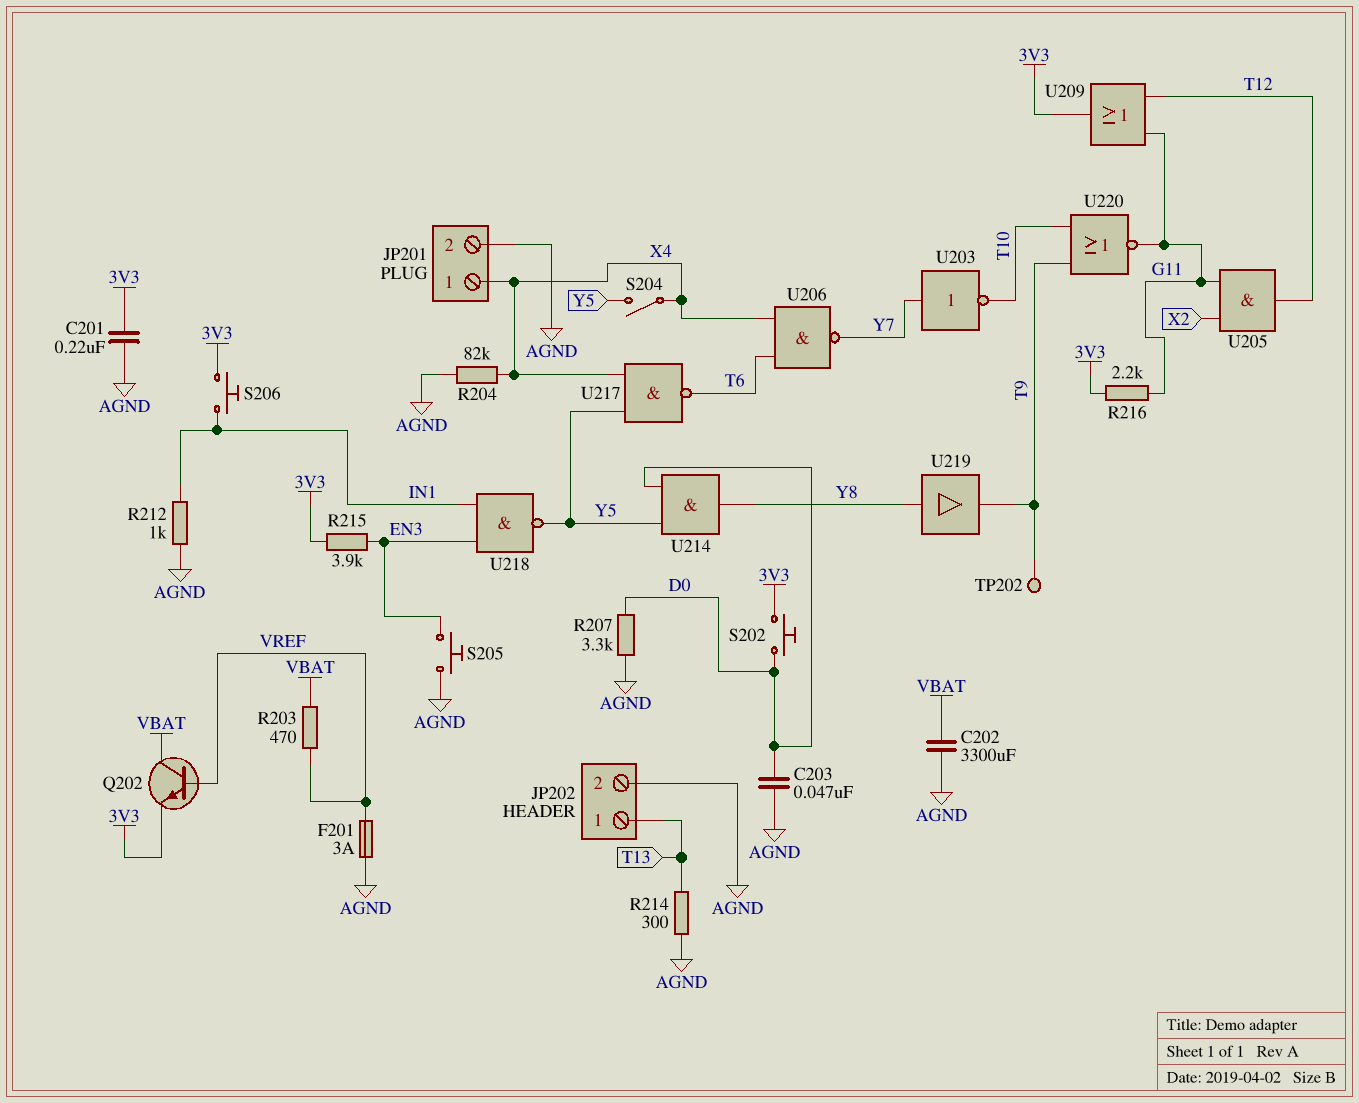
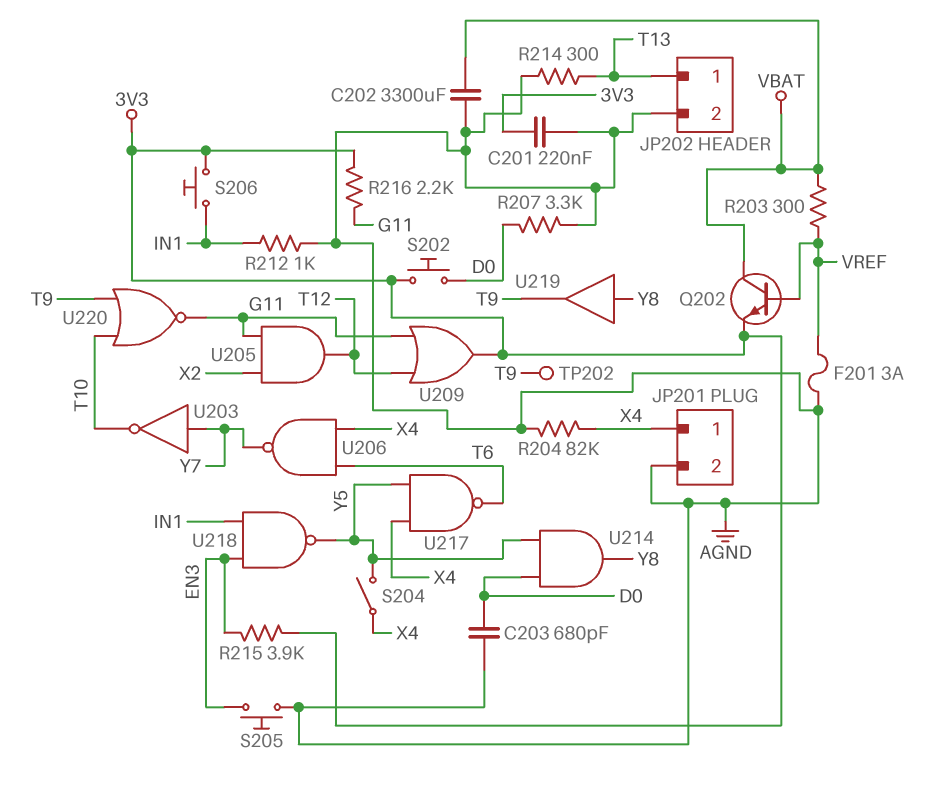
C203: 47nF (AGND, D0) -> 680pF (AGND, D0)
R203: 470 (VBAT, VREF) -> 300 (VBAT, VREF)

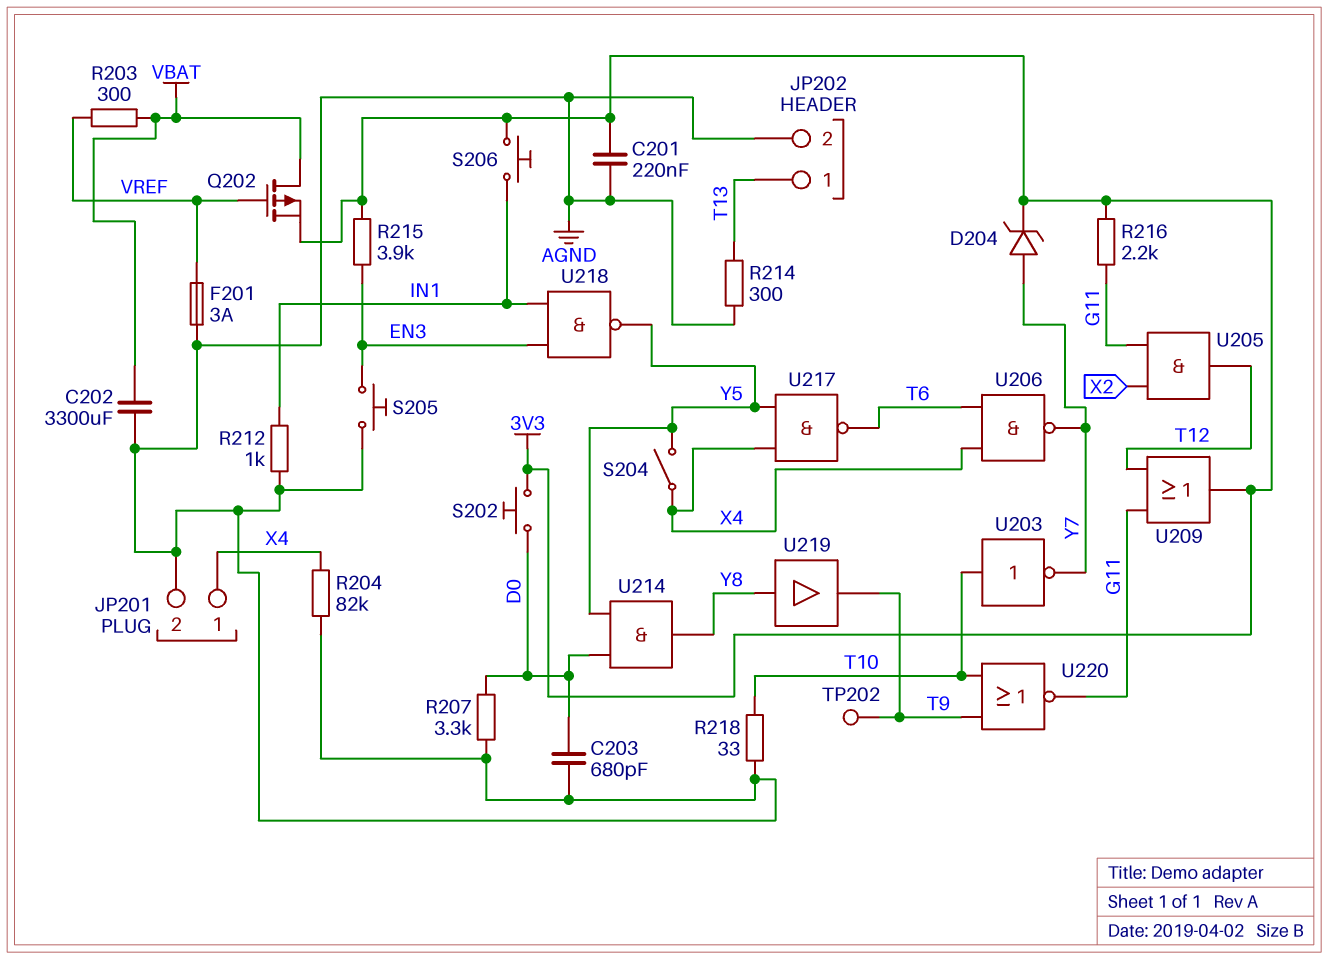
D204: none -> zener (A Y7, K 3V3)
Q202: NPN (B VREF, C VBAT, E 3V3) -> PMOS (G VREF, D VBAT, S 3V3)
R218: none -> 33 (AGND, T10)
U203: NOT (in Y7, out T10) -> NOT (in T10, out Y7)

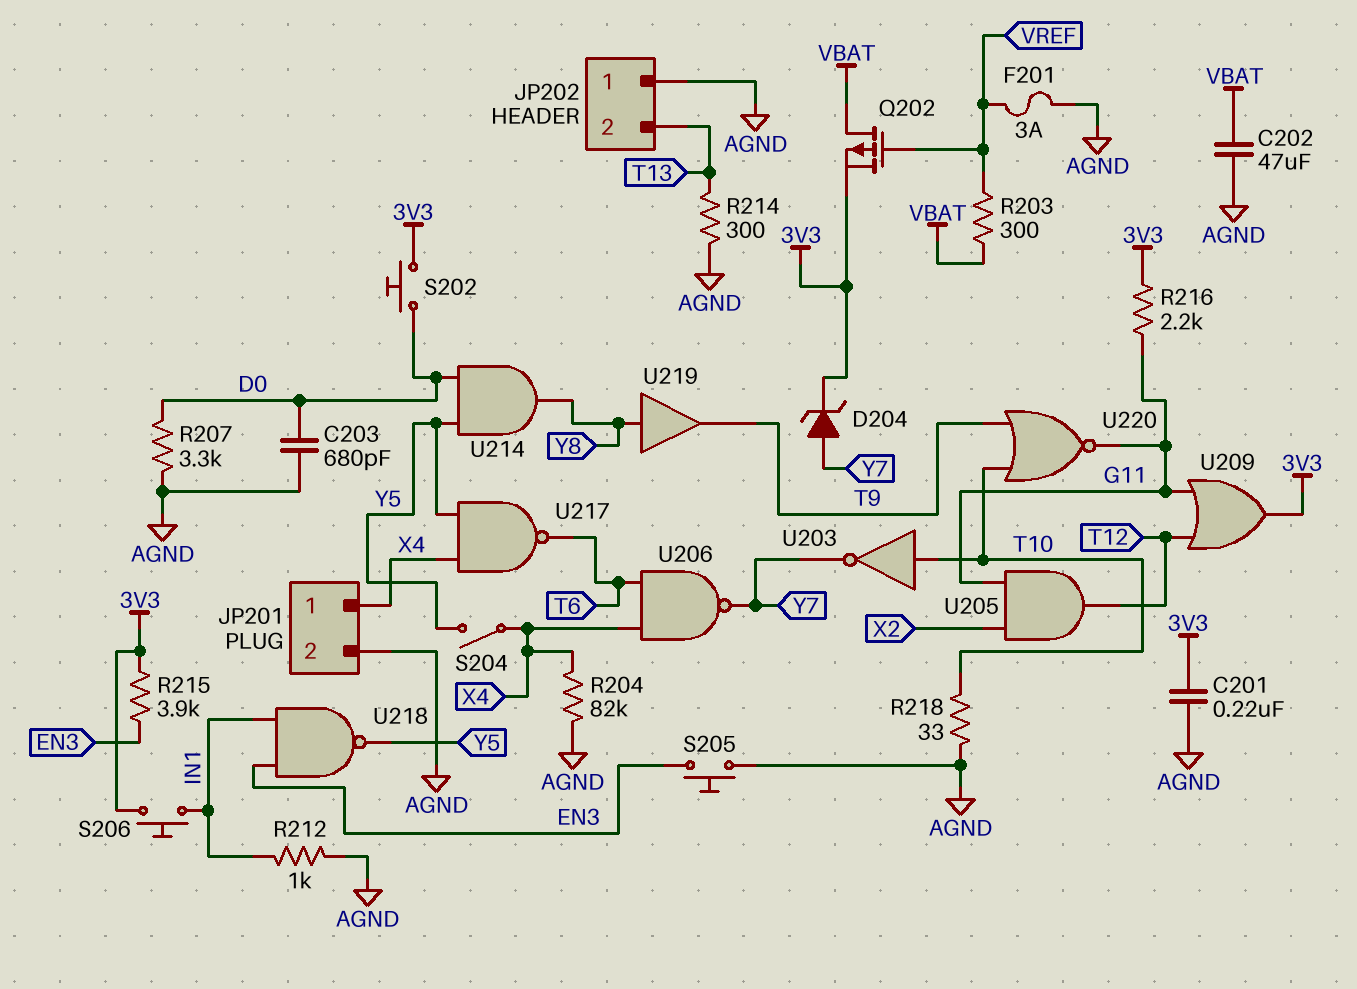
C202: 3300uF (AGND, VBAT) -> 47uF (AGND, VBAT)
JP202 pin 1: T13 -> AGND
JP202 pin 2: AGND -> T13
TP202: test point (T9) -> none

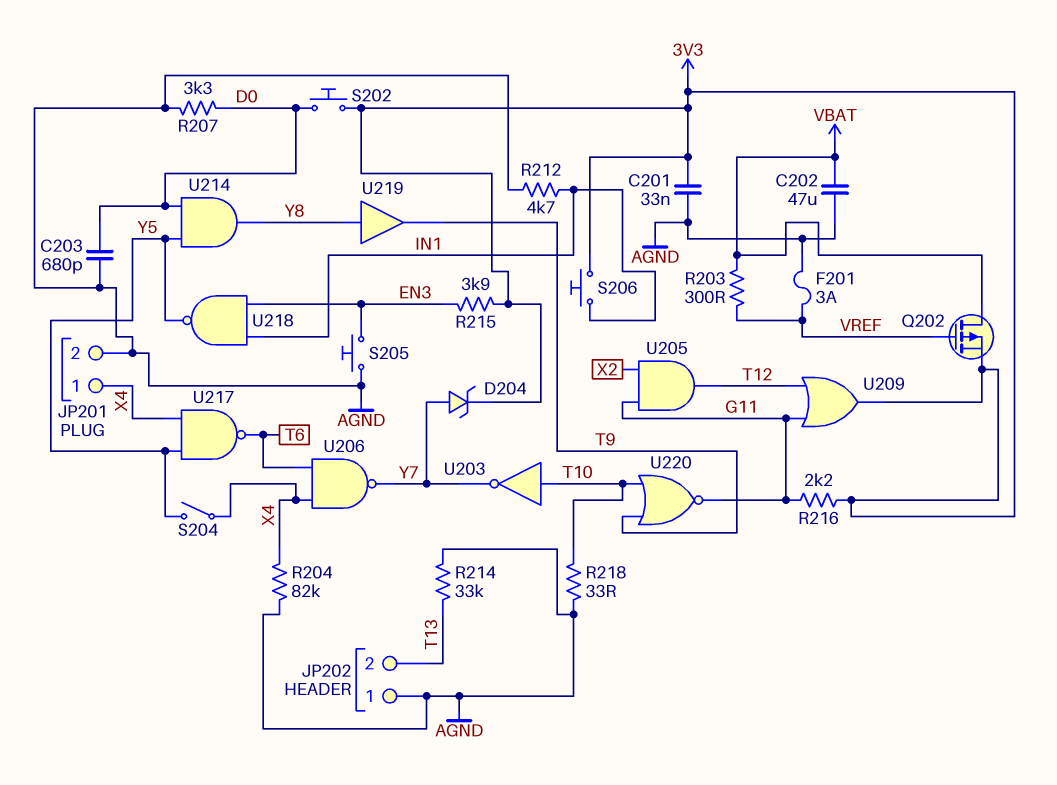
C201: 220nF (3V3, AGND) -> 33nF (3V3, AGND)
R212: 1k (AGND, IN1) -> 4.7k (AGND, IN1)
R214: 300 (AGND, T13) -> 33k (AGND, T13)

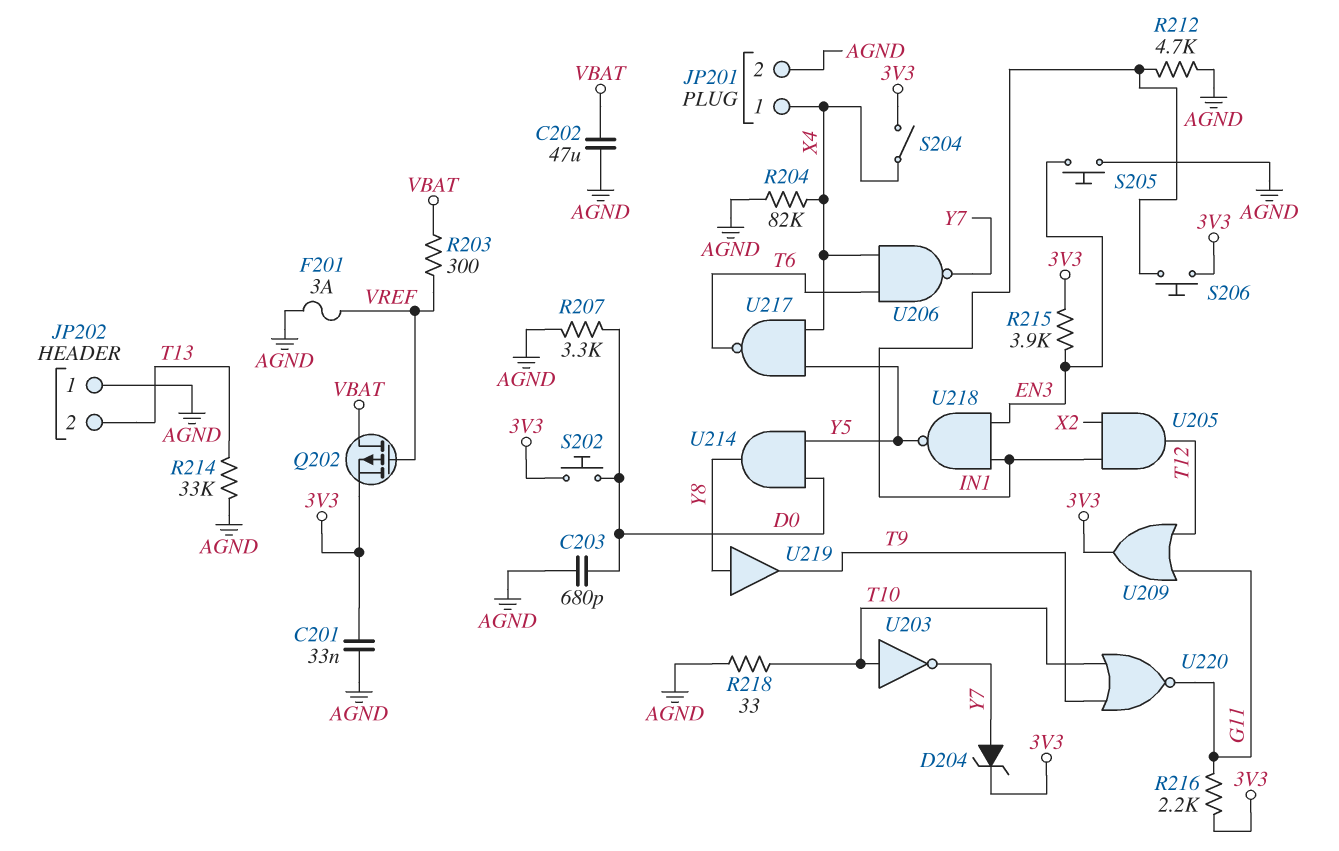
S204: switch (X4, Y5) -> switch (3V3, X4)
U205: AND (in G11, in X2, out T12) -> AND (in IN1, in X2, out T12)

